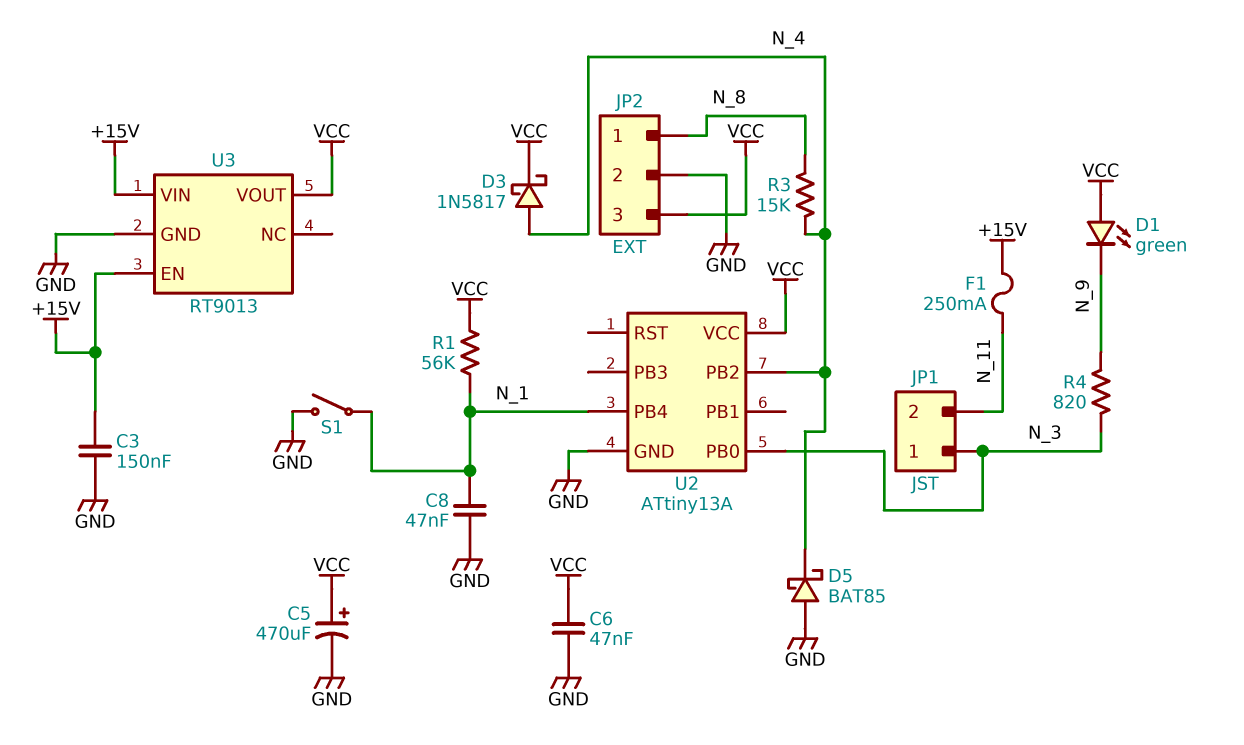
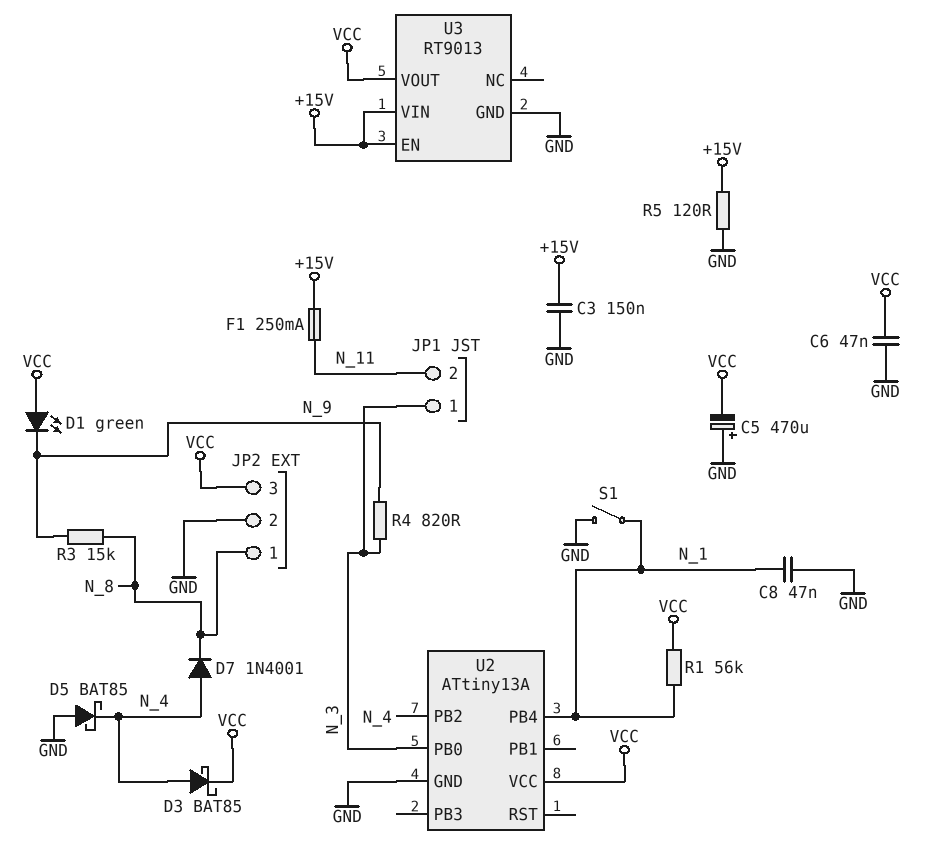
C5: 470uF (plus VCC, minus GND) -> 470uF (plus GND, minus VCC)
D3: schottky 1N5817 (A N_4, K VCC) -> schottky BAT85 (A N_4, K VCC)
D7: none -> diode 1N4001 (A N_4, K N_8)
R3: 15k (N_4, N_8) -> 15k (N_8, N_9)
R5: none -> 120 (+15V, GND)

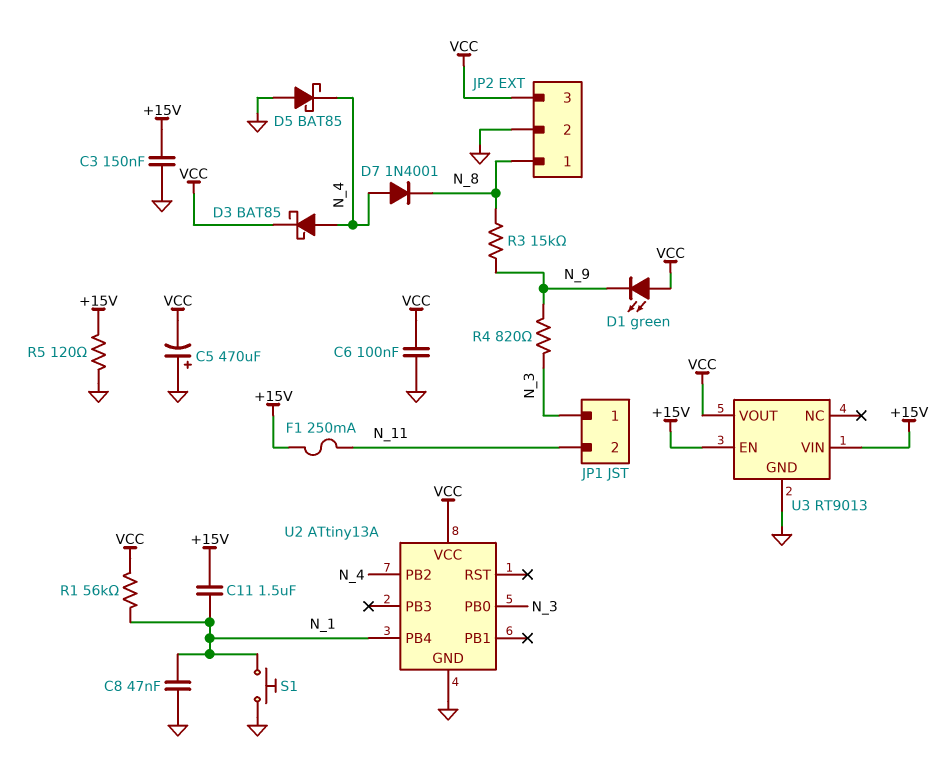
C6: 47nF (GND, VCC) -> 100nF (GND, VCC)
C11: none -> 1.5uF (+15V, N_1)
S1: switch (GND, N_1) -> button (GND, N_1)

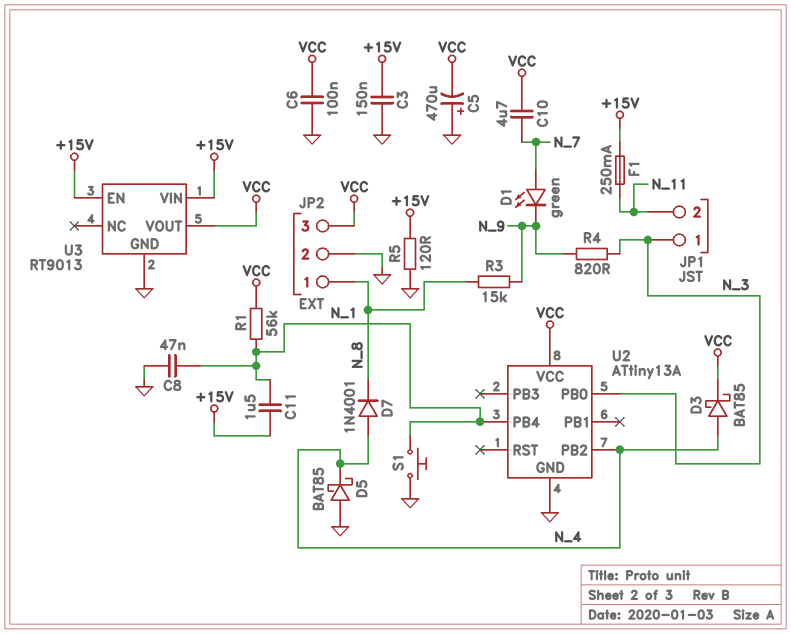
C10: none -> 4.7uF (N_7, VCC)
D1: LED green (A VCC, K N_9) -> LED green (A N_7, K N_9)

